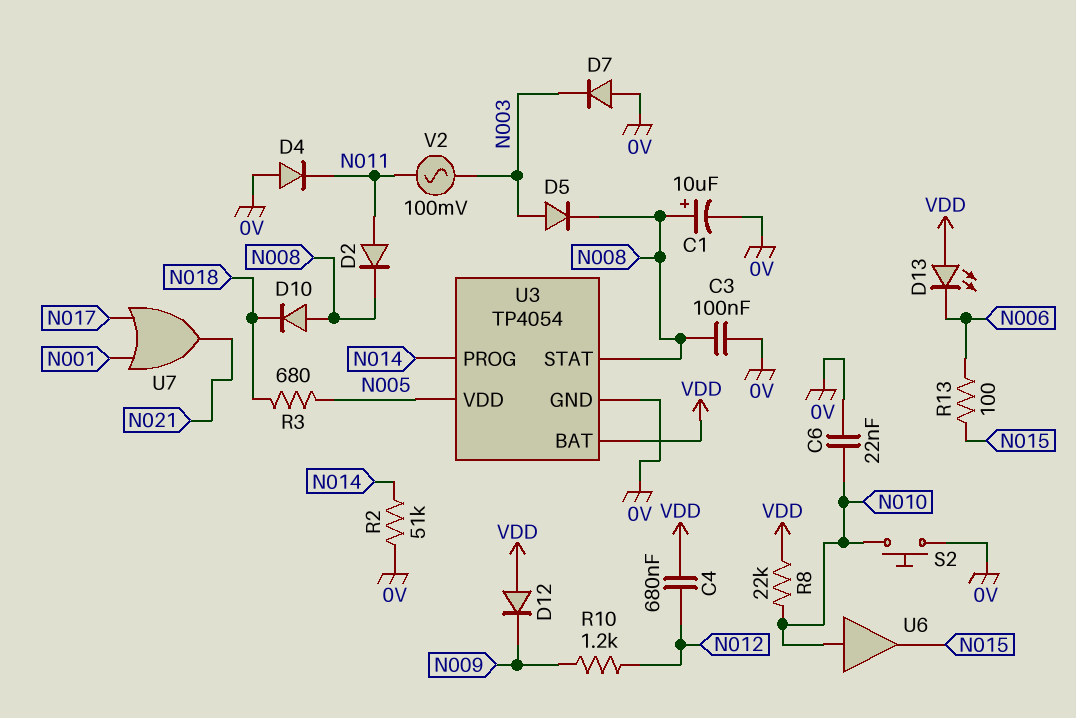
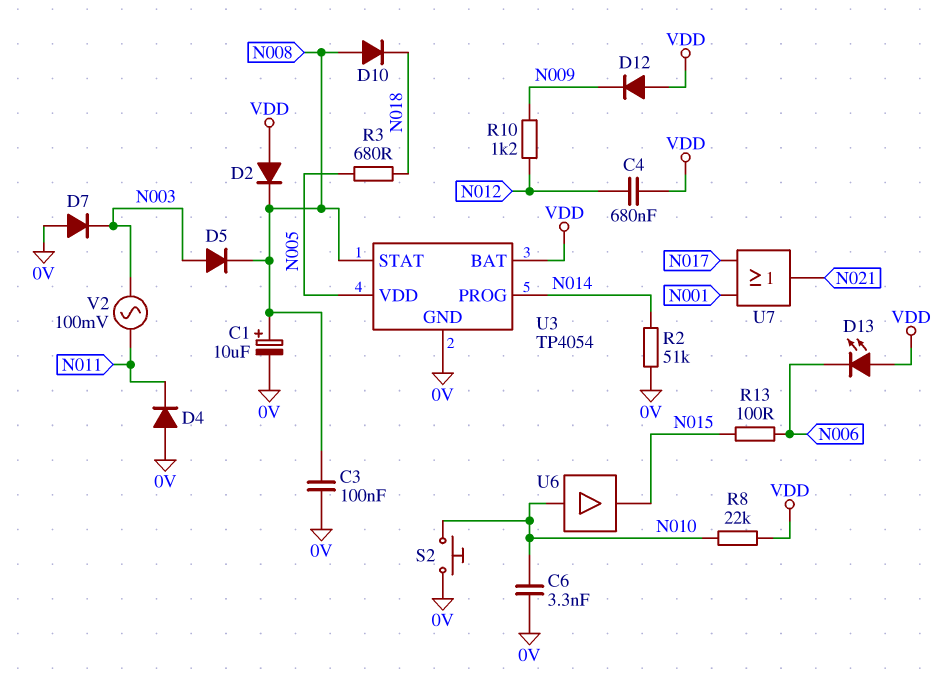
C6: 22nF (0V, N010) -> 3.3nF (0V, N010)
D2: diode (A N011, K N008) -> diode (A VDD, K N008)

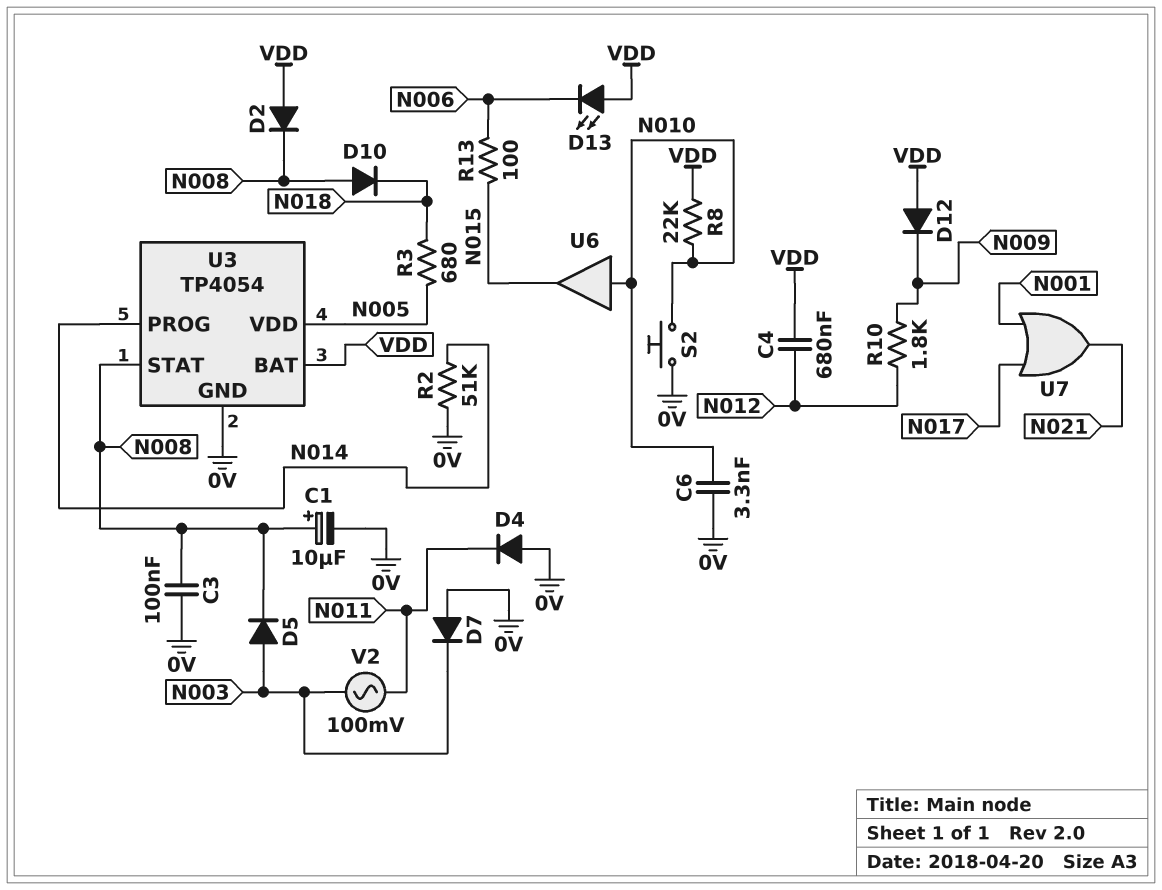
R10: 1.2k (N009, N012) -> 1.8k (N009, N012)

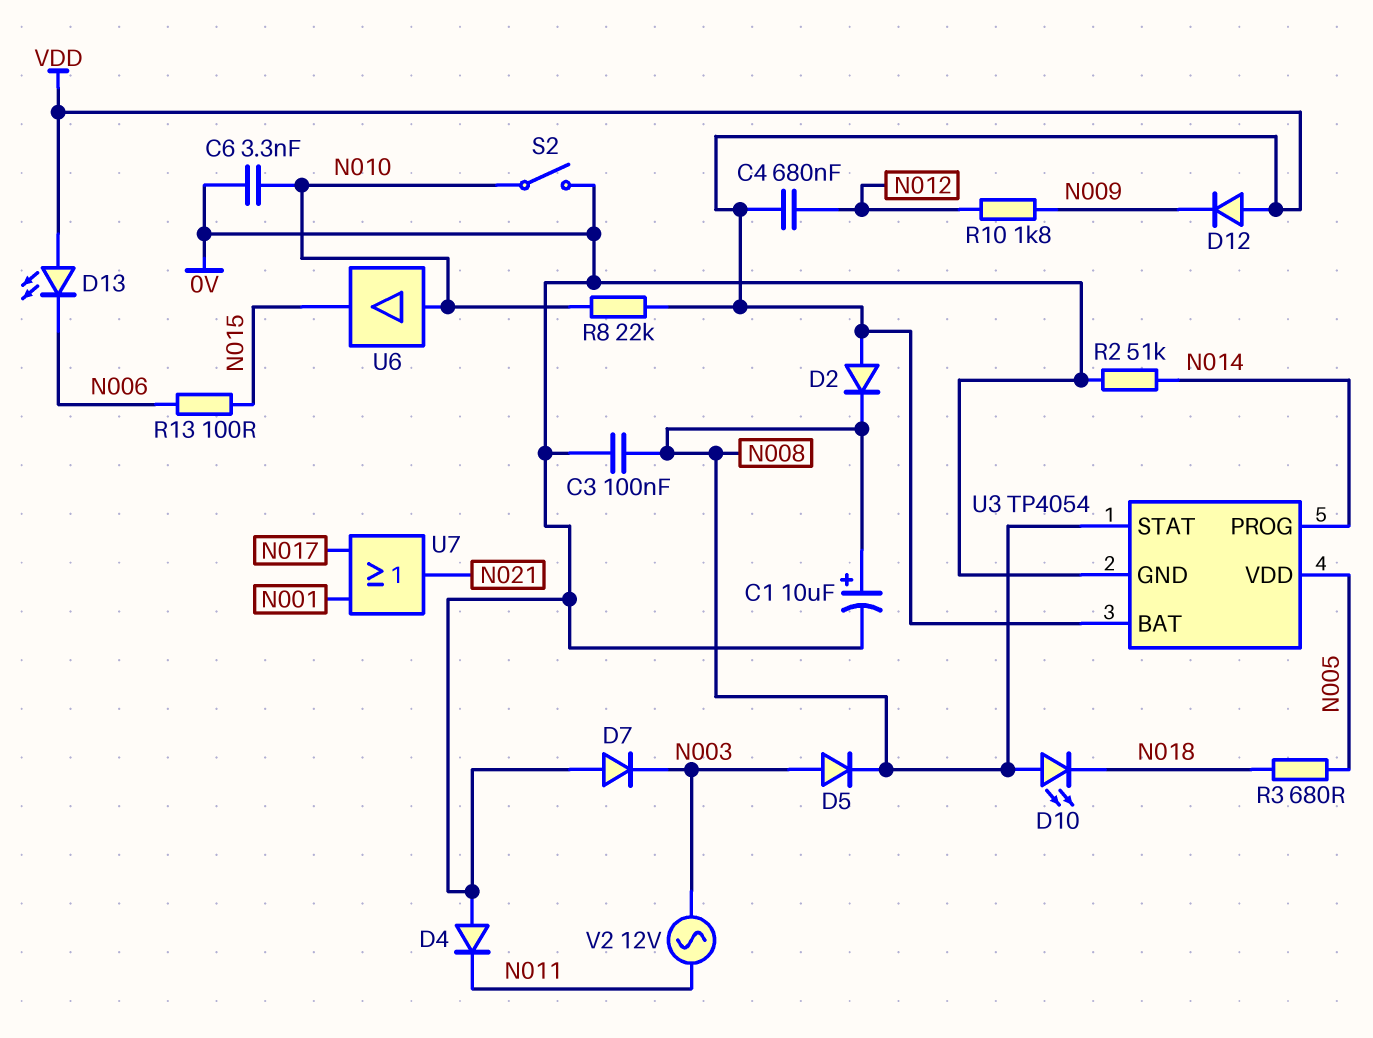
D10: diode (A N008, K N018) -> LED (A N008, K N018)
S2: button (0V, N010) -> switch (0V, N010)
V2: AC 100mV (N003, N011) -> AC 12V (N003, N011)

